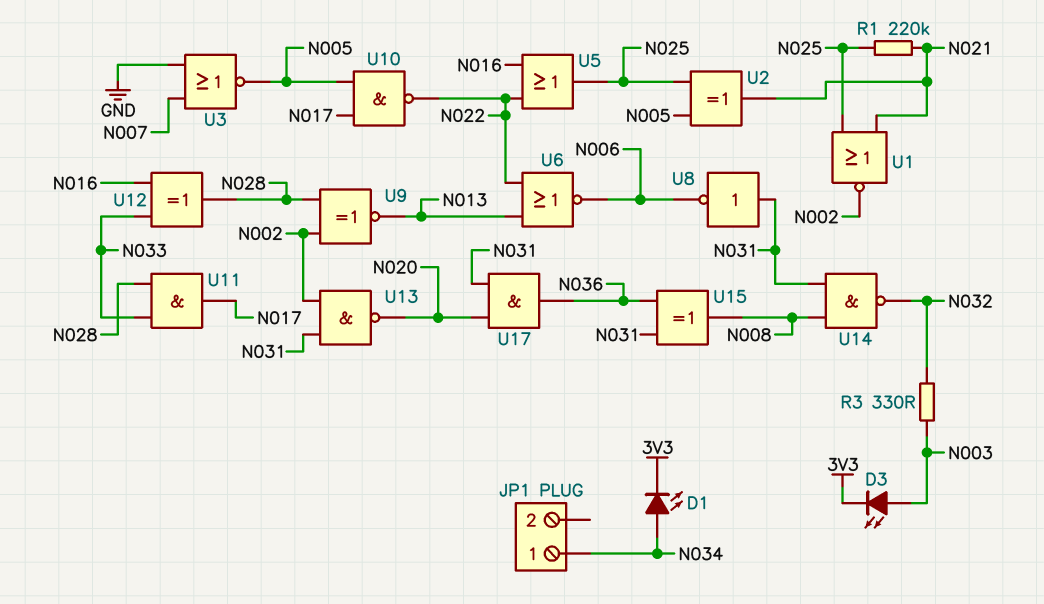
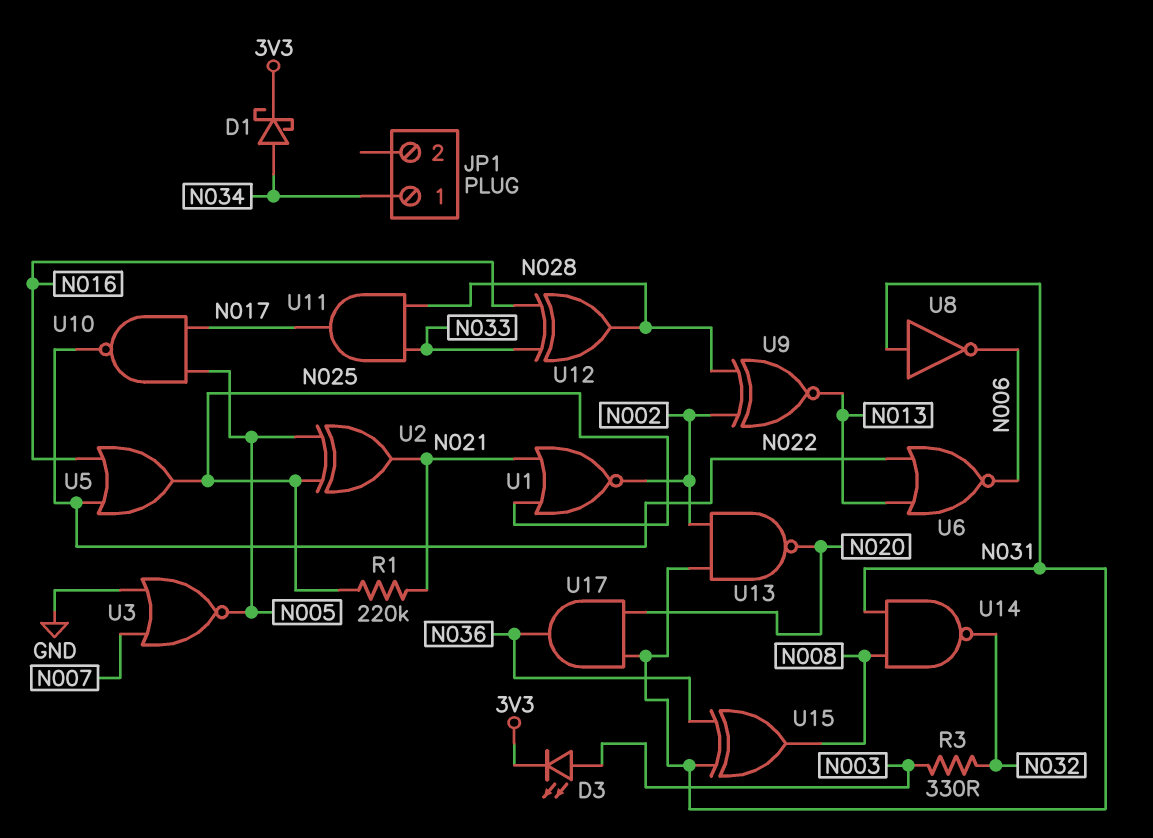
D1: LED (A N034, K 3V3) -> schottky (A N034, K 3V3)

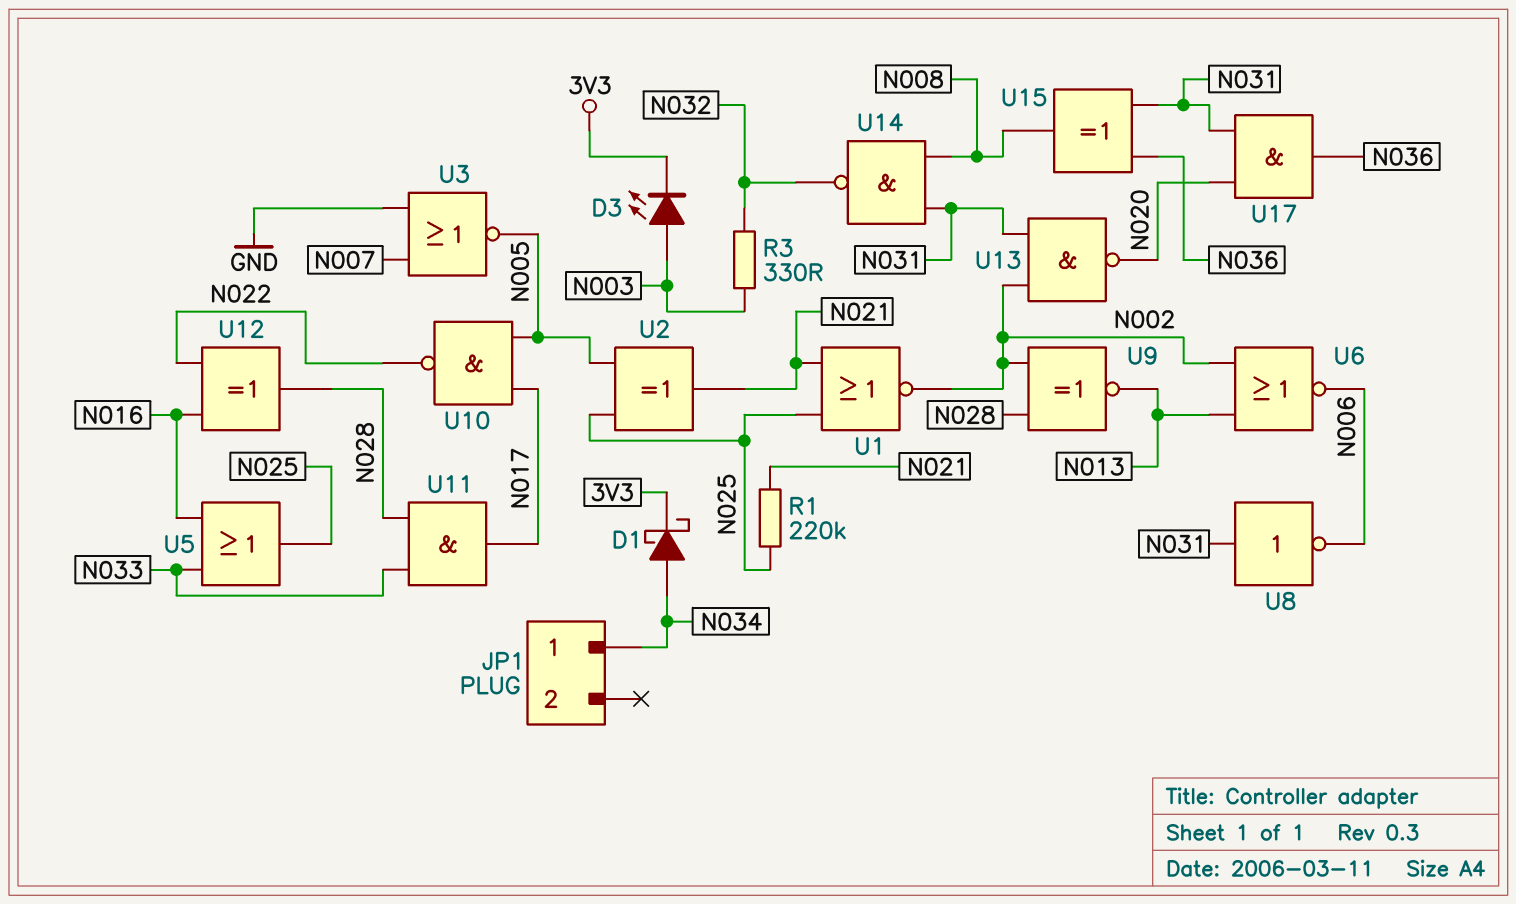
U5: OR (in N016, in N022, out N025) -> OR (in N016, in N033, out N025)
U6: NOR (in N013, in N022, out N006) -> NOR (in N002, in N013, out N006)
U12: XOR (in N016, in N033, out N028) -> XOR (in N016, in N022, out N028)

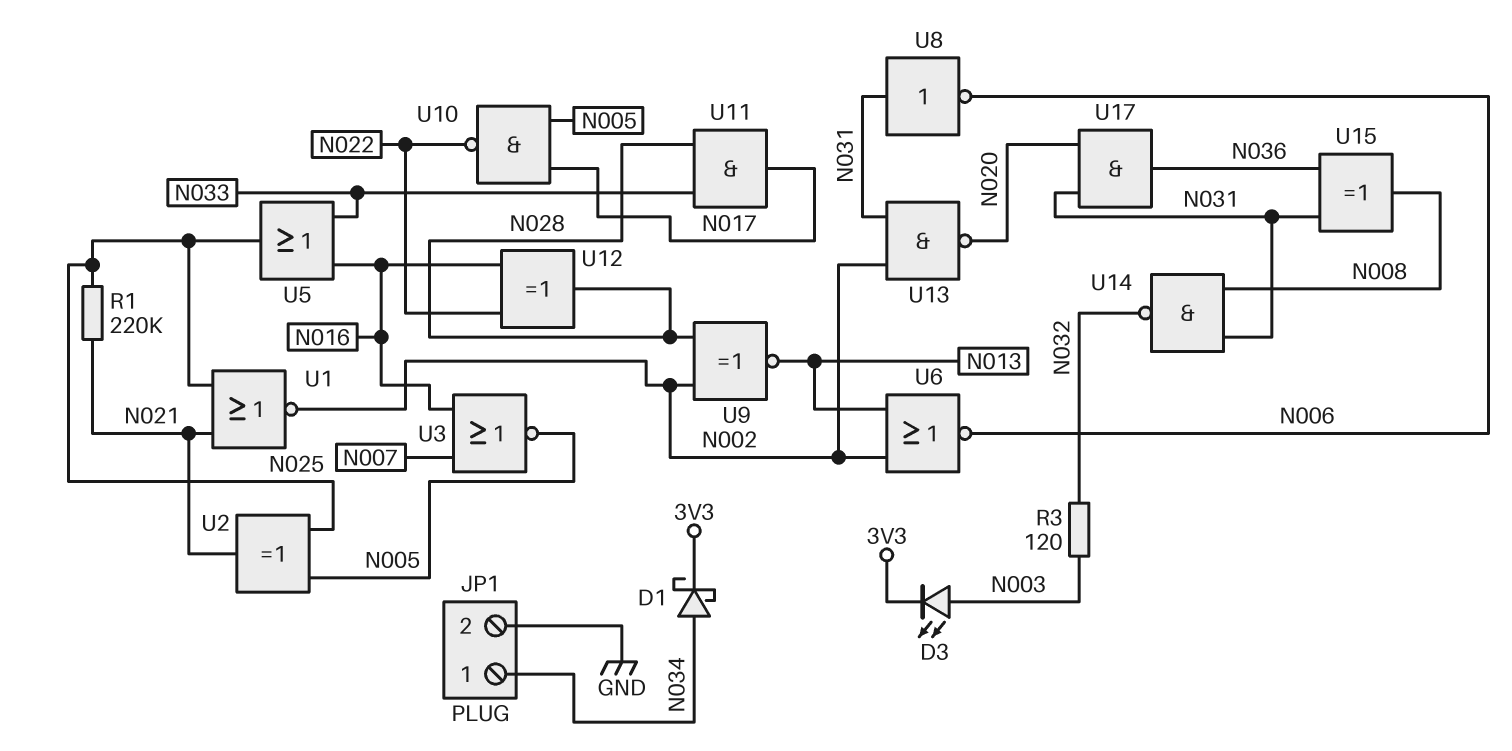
JP1 pin 2: none -> GND
R3: 330 (N003, N032) -> 120 (N003, N032)
U3: NOR (in GND, in N007, out N005) -> NOR (in N007, in N016, out N005)

